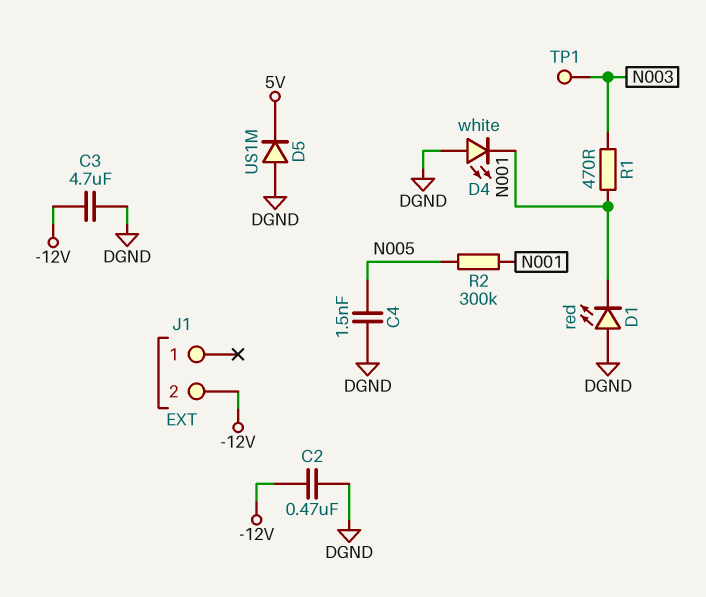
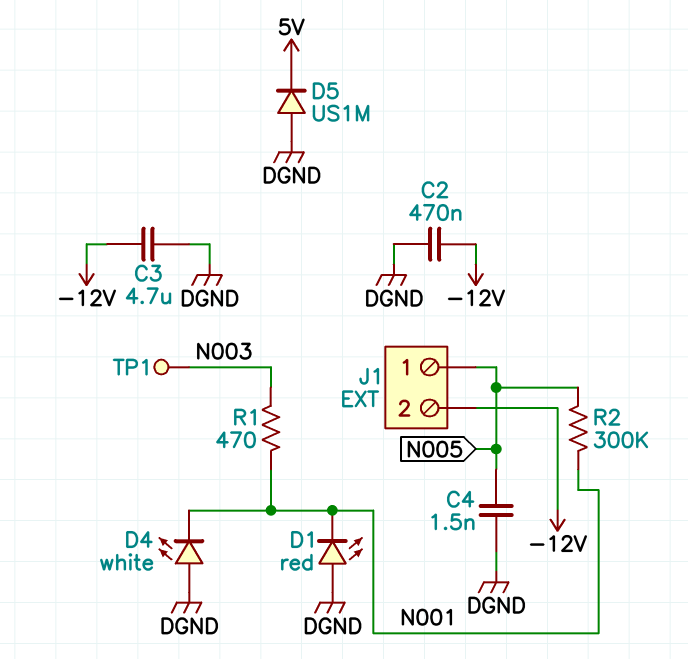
J1 pin 1: none -> N005

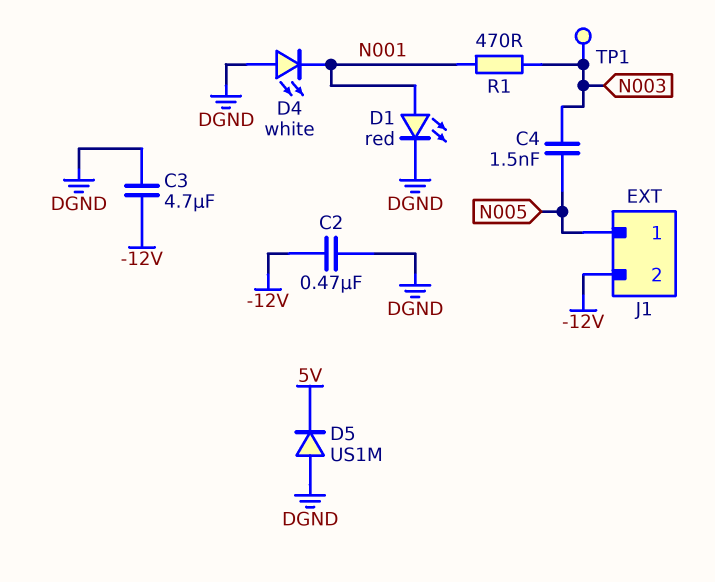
C4: 1.5nF (DGND, N005) -> 1.5nF (N003, N005)
D1: LED red (A DGND, K N001) -> LED red (A N001, K DGND)
R2: 300k (N001, N005) -> none

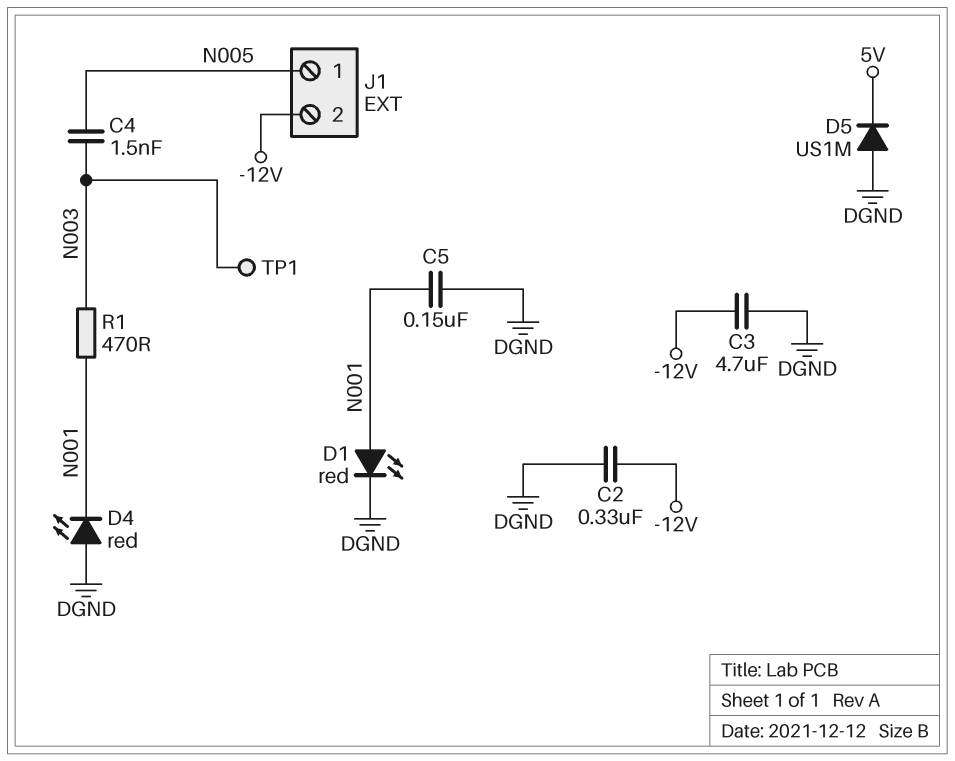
C2: 470nF (-12V, DGND) -> 330nF (-12V, DGND)
C5: none -> 150nF (DGND, N001)
D4: LED white (A DGND, K N001) -> LED red (A DGND, K N001)

